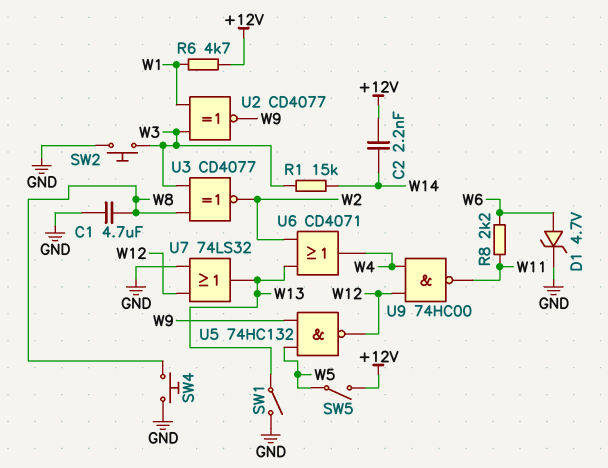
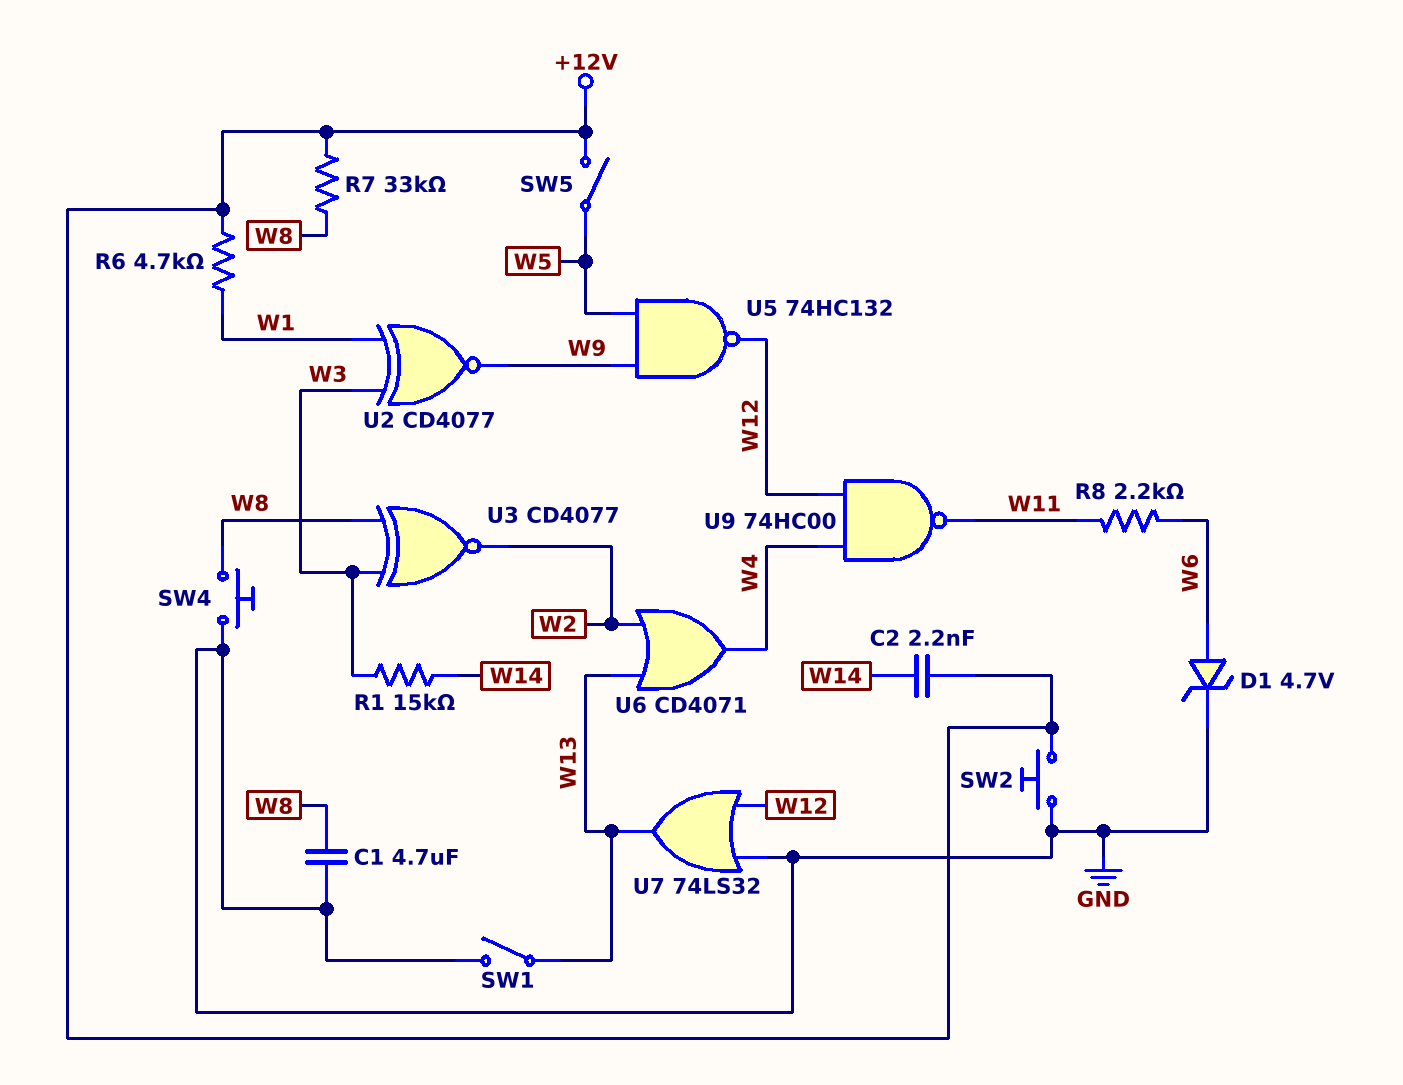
R7: none -> 33k (+12V, W8)
SW2: button (GND, W3) -> button (+12V, GND)

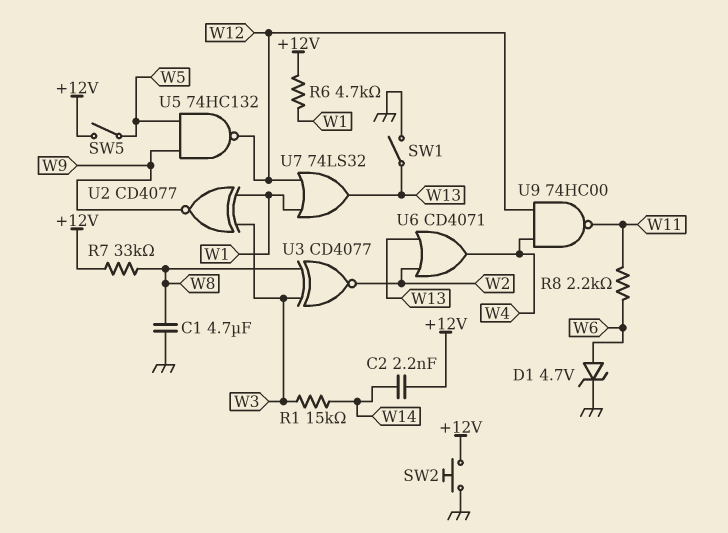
SW4: button (GND, W8) -> none
U7: OR 74LS32 (in GND, in W12, out W13) -> OR 74LS32 (in W1, in W12, out W13)

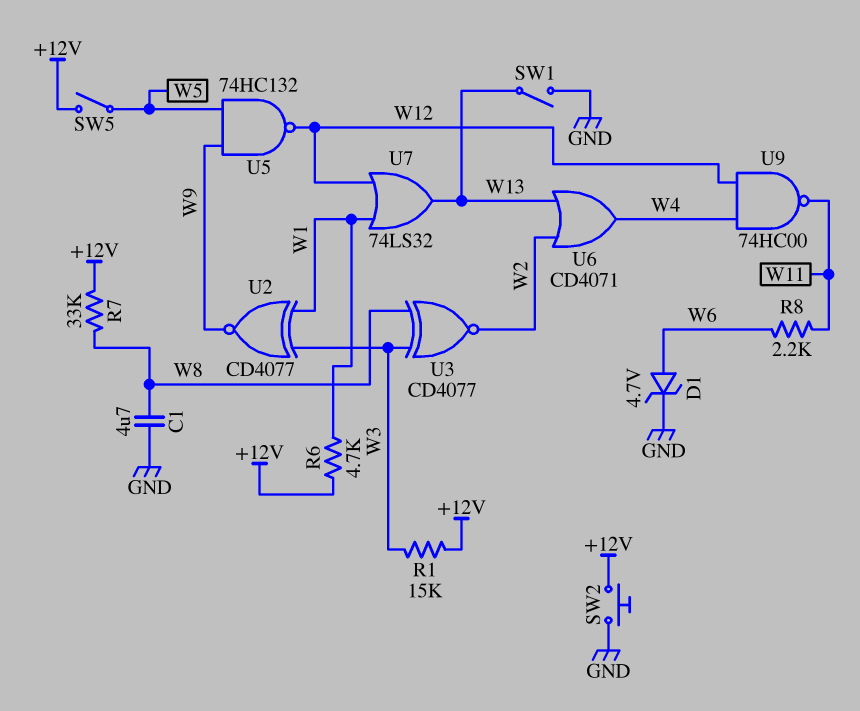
C2: 2.2nF (+12V, W14) -> none
R1: 15k (W3, W14) -> 15k (+12V, W3)

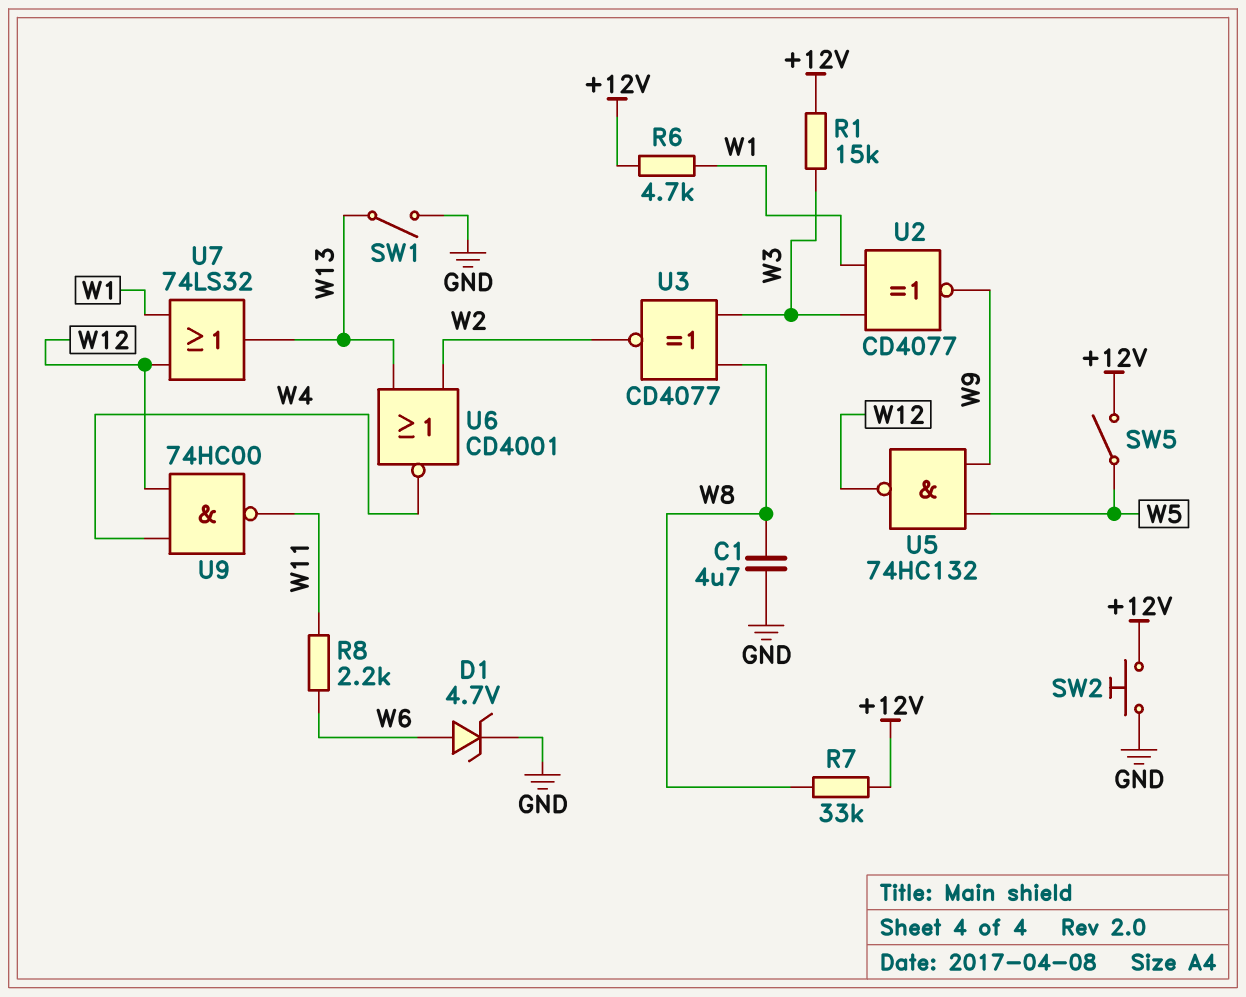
U6: OR CD4071 (in W2, in W13, out W4) -> NOR CD4001 (in W2, in W13, out W4)

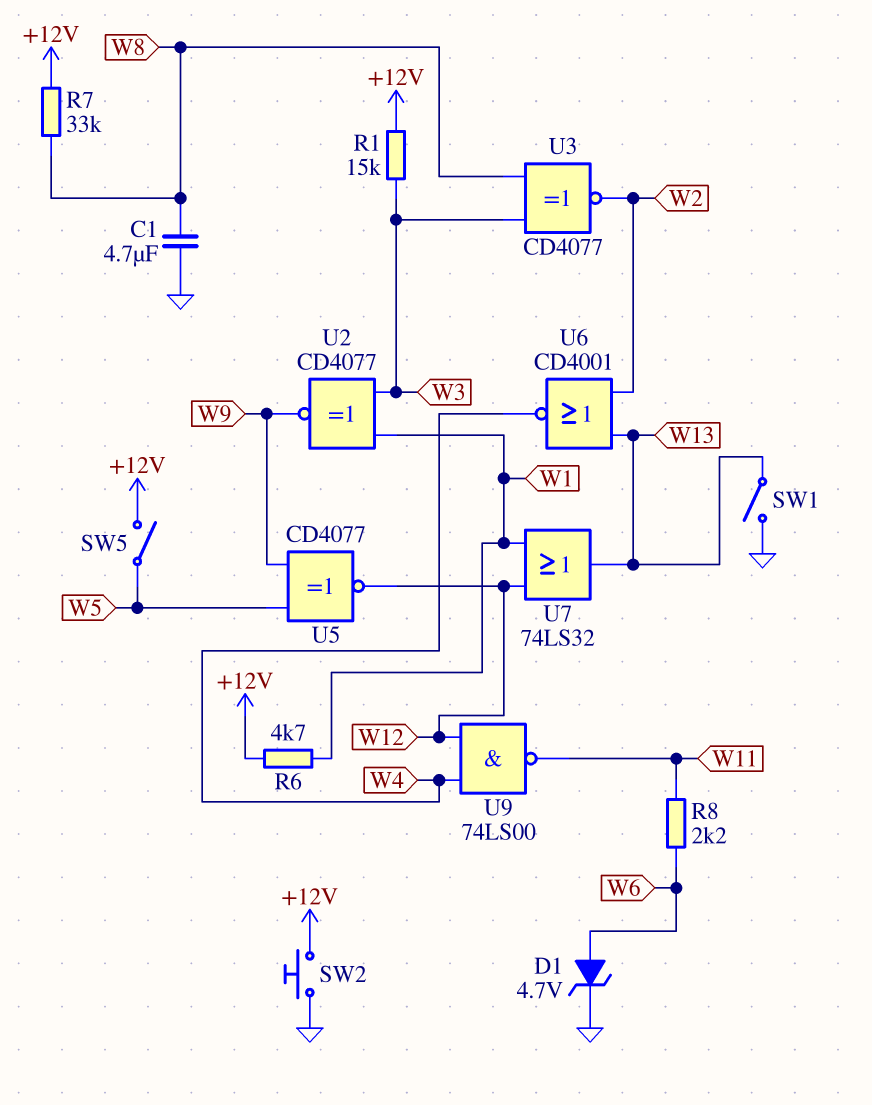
U5: NAND 74HC132 (in W5, in W9, out W12) -> XNOR CD4077 (in W5, in W9, out W12)
U9: NAND 74HC00 (in W4, in W12, out W11) -> NAND 74LS00 (in W4, in W12, out W11)

